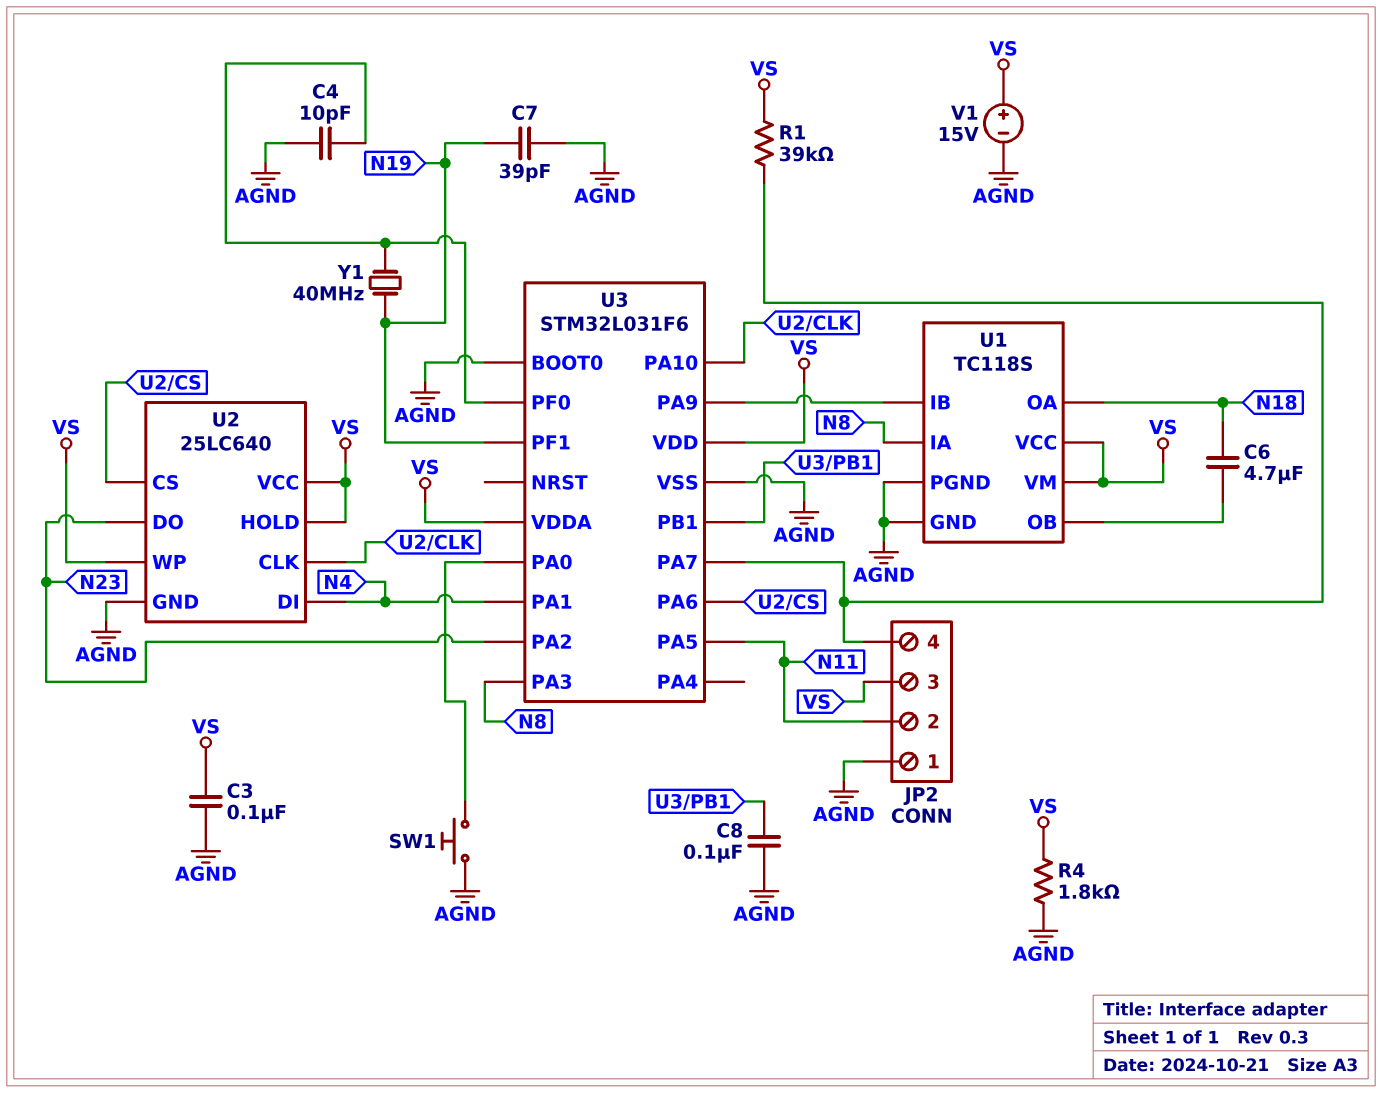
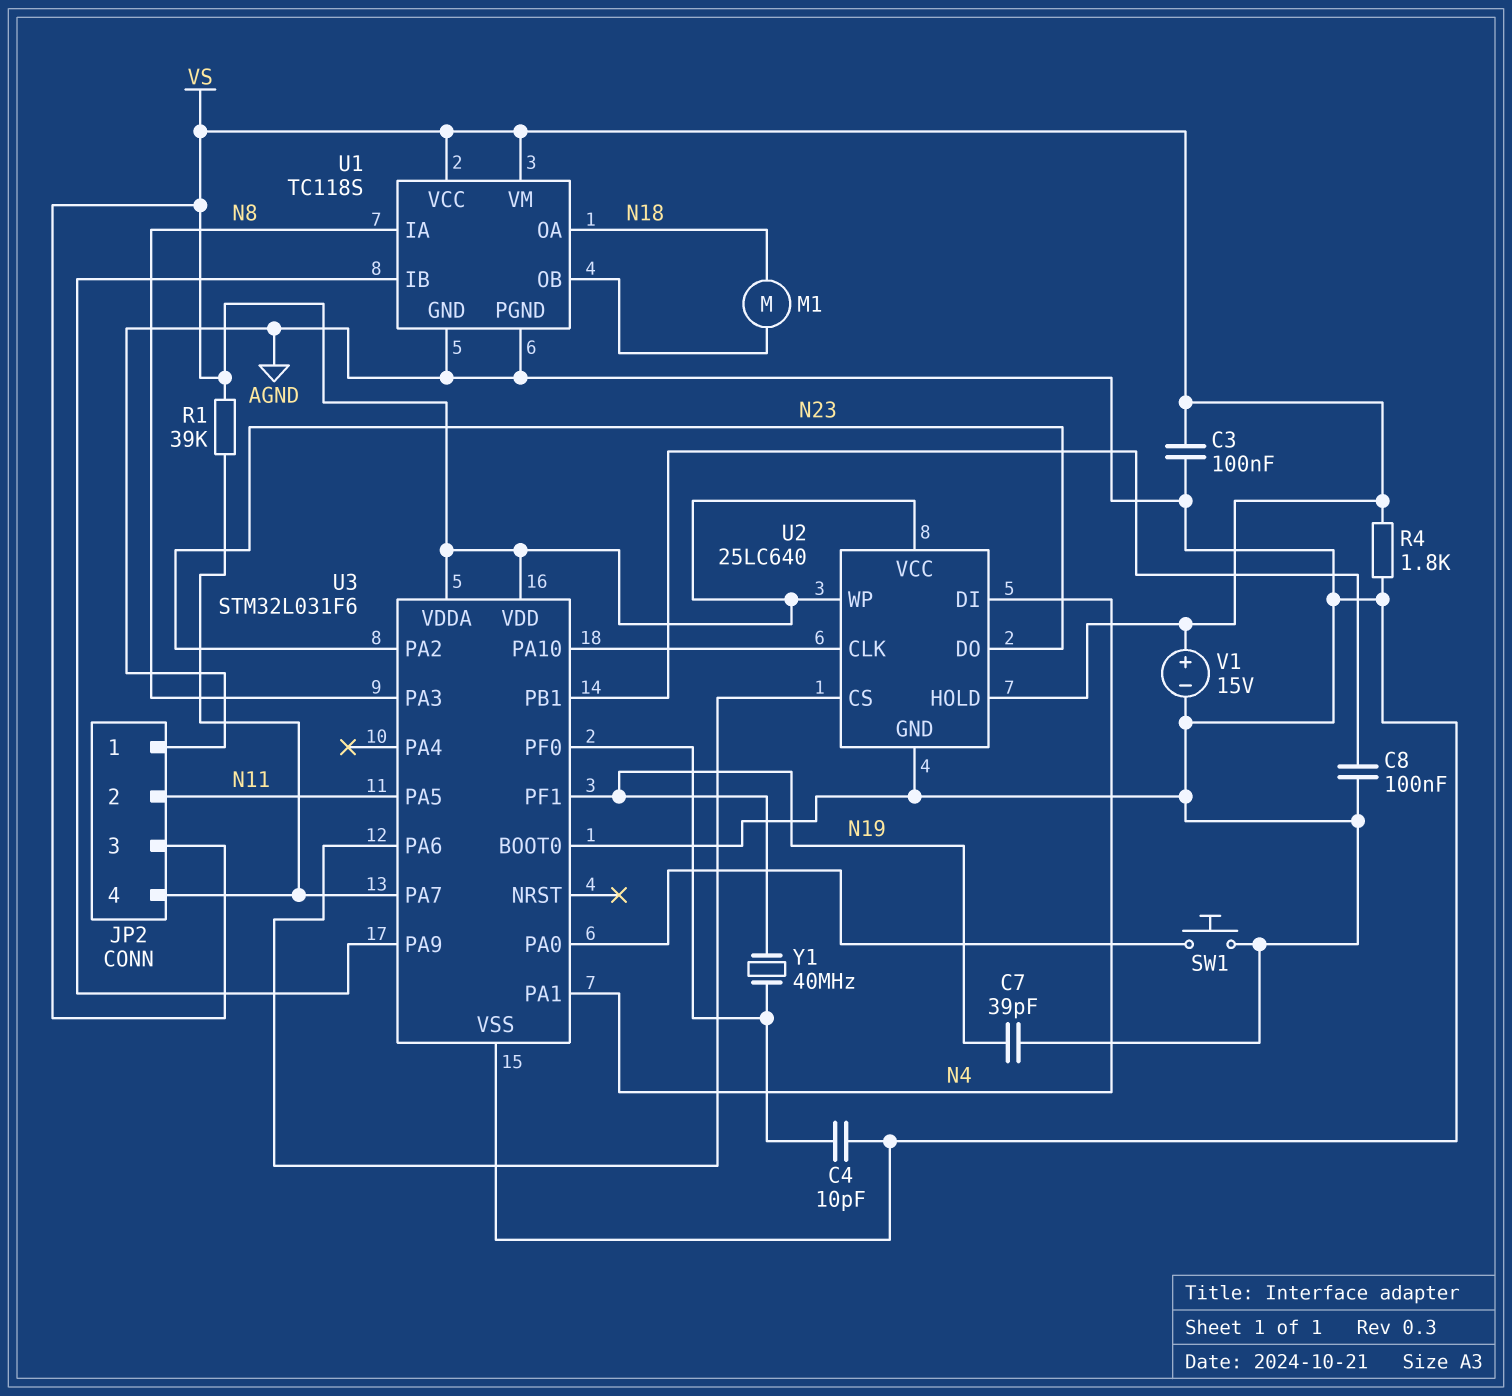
C6: 4.7uF (N18, U1/OB) -> none
M1: none -> motor (N18, U1/OB)

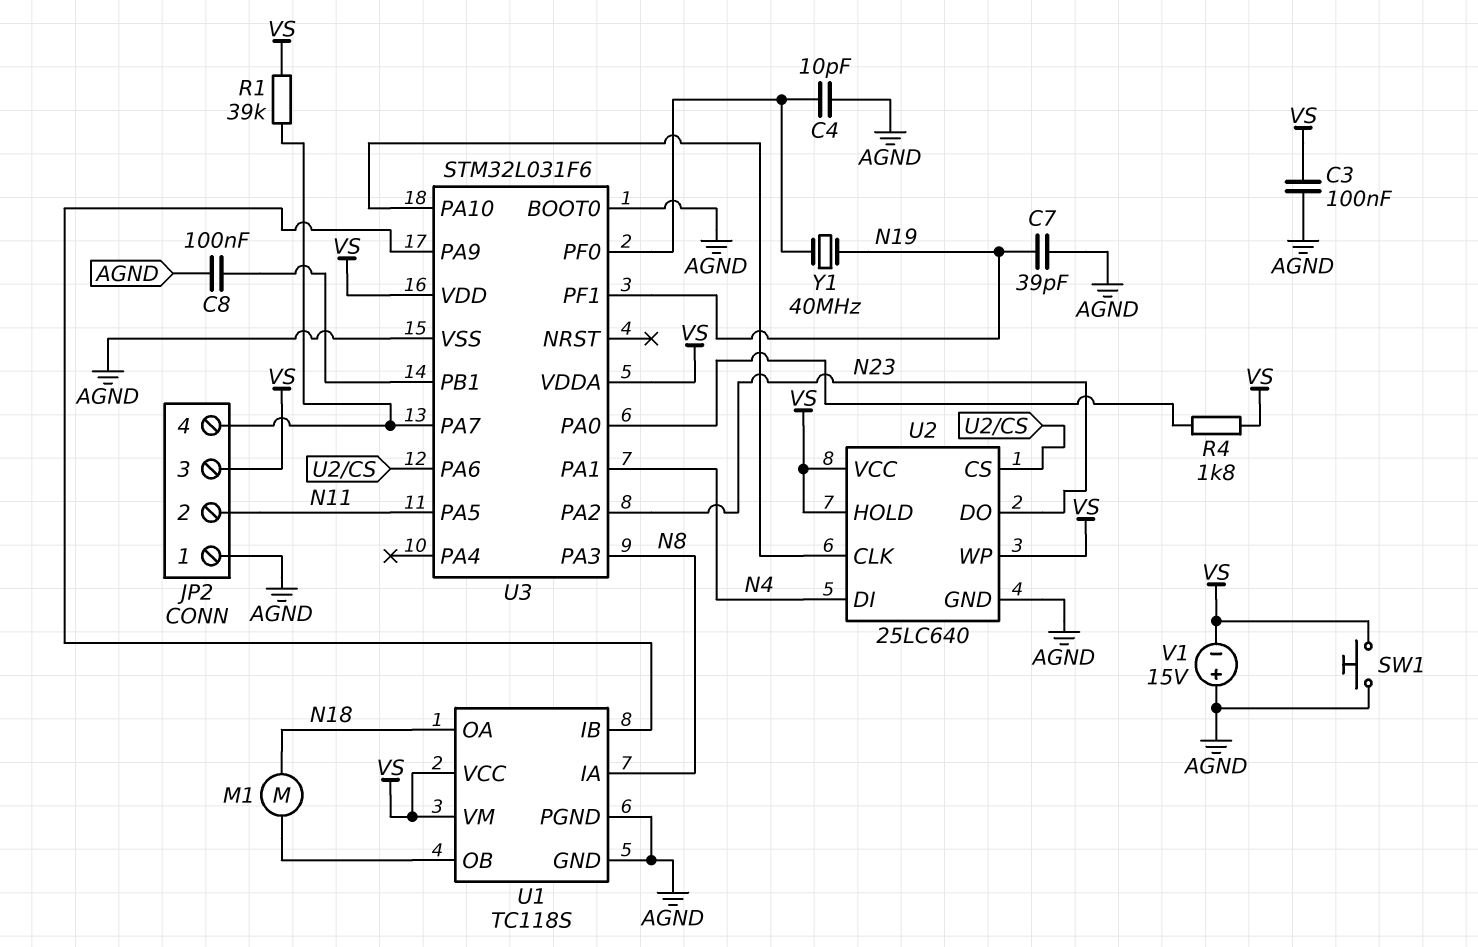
R4: 1.8k (AGND, VS) -> 1.8k (U3/PA0, VS)
SW1: button (AGND, U3/PA0) -> button (AGND, VS)
V1: 15V (plus VS, minus AGND) -> 15V (plus AGND, minus VS)

